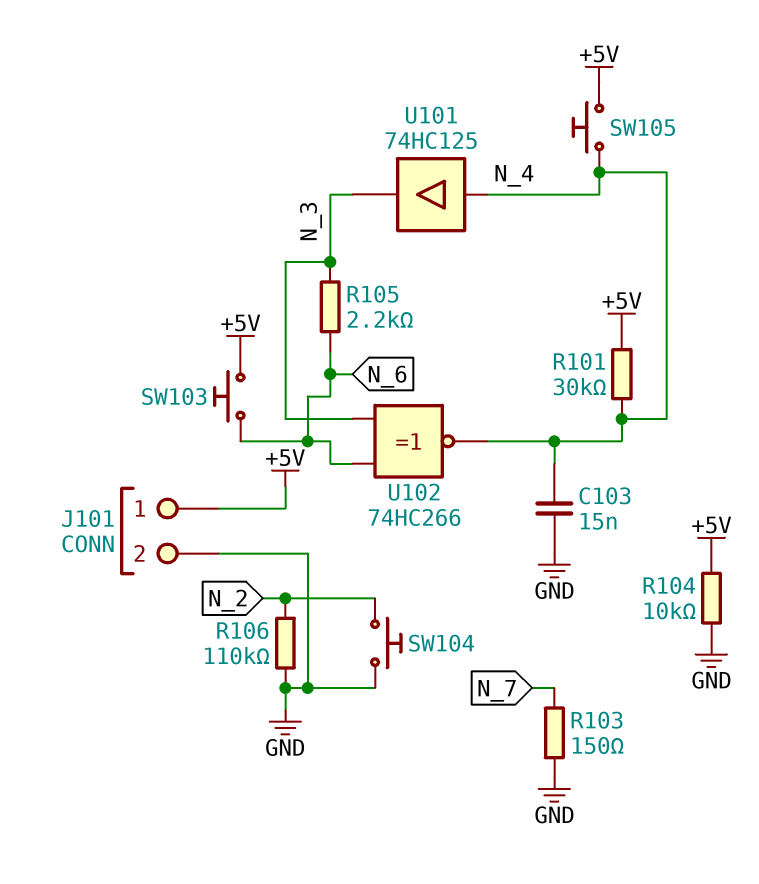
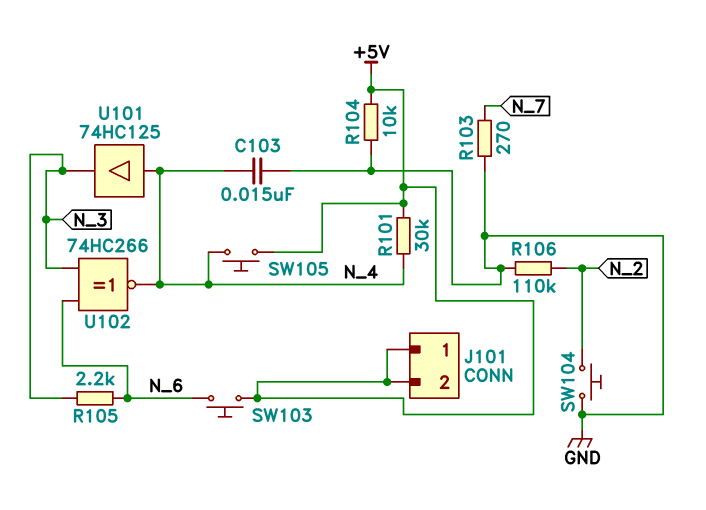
J101 pin 2: GND -> +5V
R103: 150 (GND, N_7) -> 270 (GND, N_7)

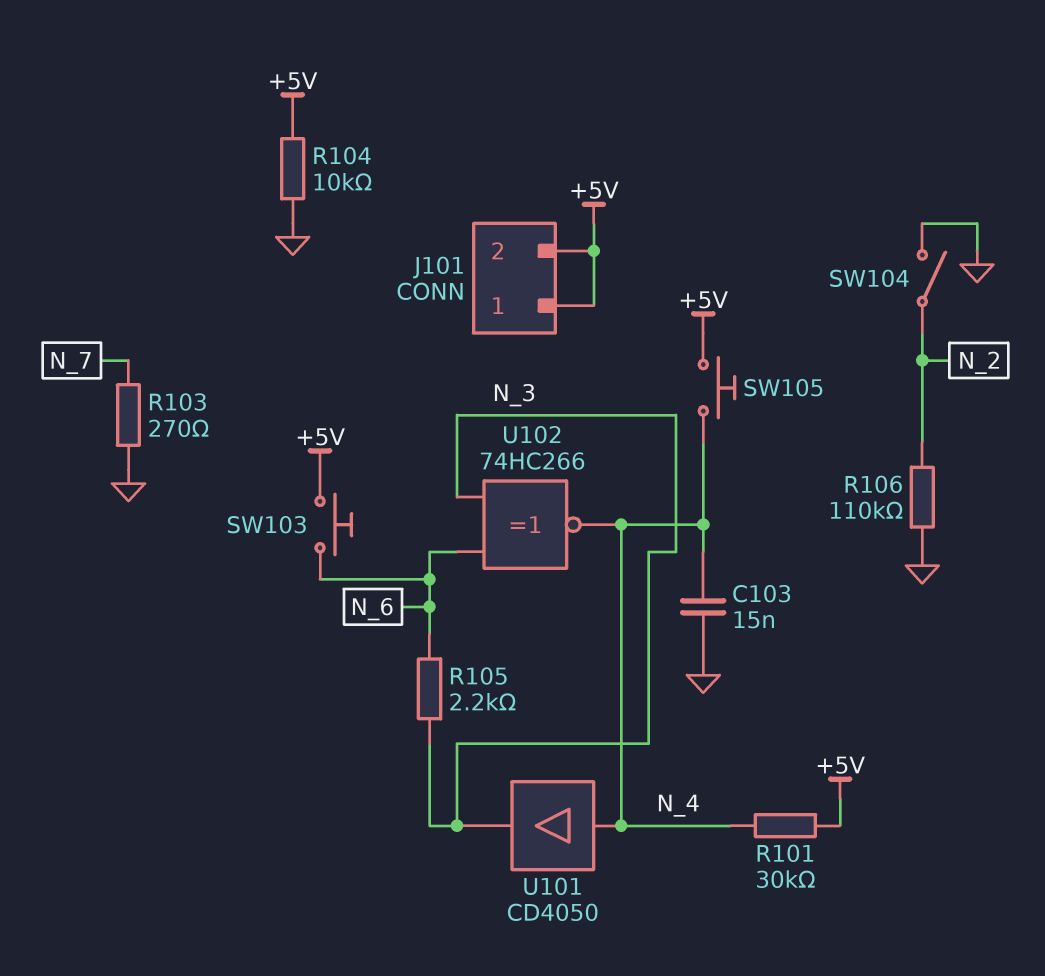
SW104: button (GND, N_2) -> switch (GND, N_2)
U101: buffer 74HC125 (in N_4, out N_3) -> buffer CD4050 (in N_4, out N_3)

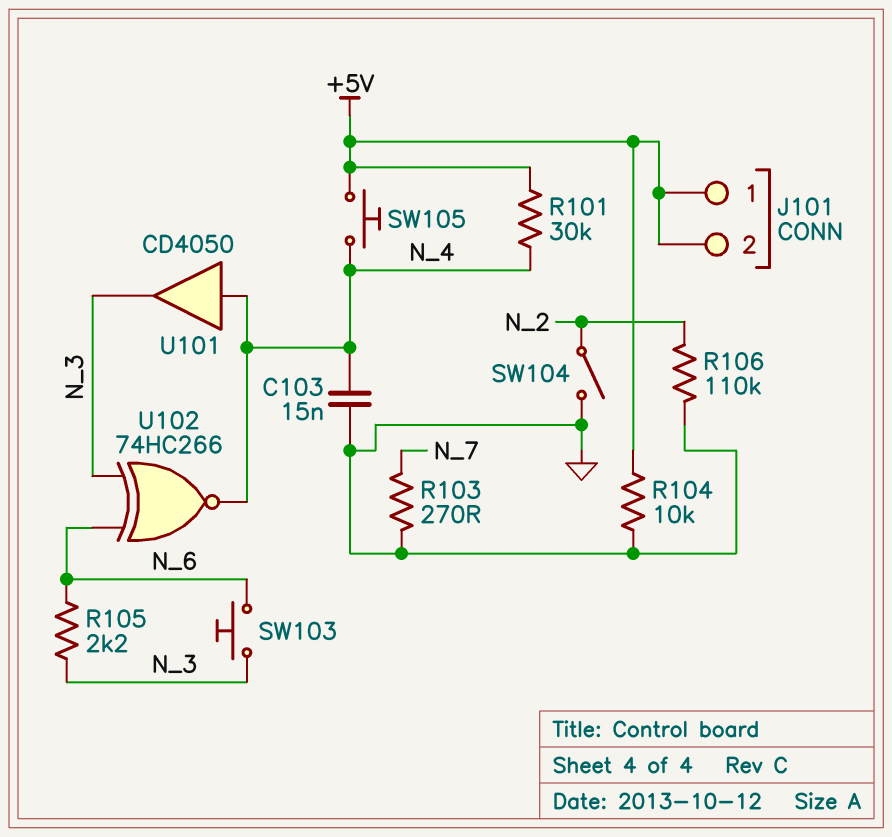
SW103: button (+5V, N_6) -> button (N_3, N_6)

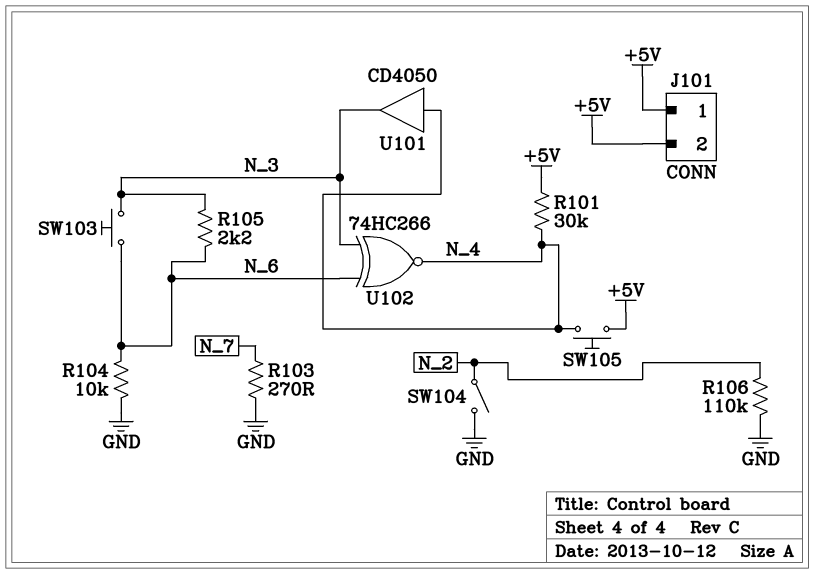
C103: 15nF (GND, N_4) -> none
R104: 10k (+5V, GND) -> 10k (GND, N_6)

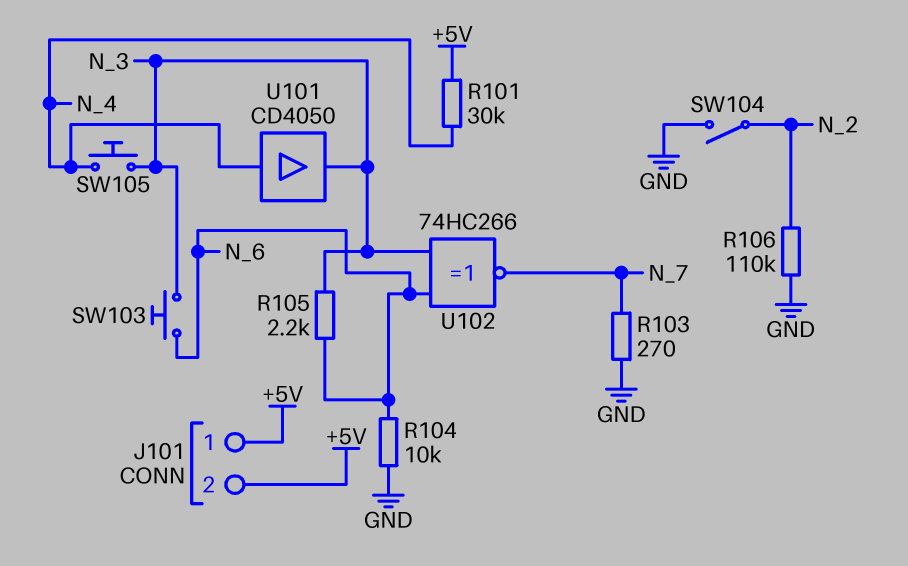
SW105: button (+5V, N_4) -> button (N_3, N_4)
U102: XNOR 74HC266 (in N_3, in N_6, out N_4) -> XNOR 74HC266 (in N_3, in N_6, out N_7)

